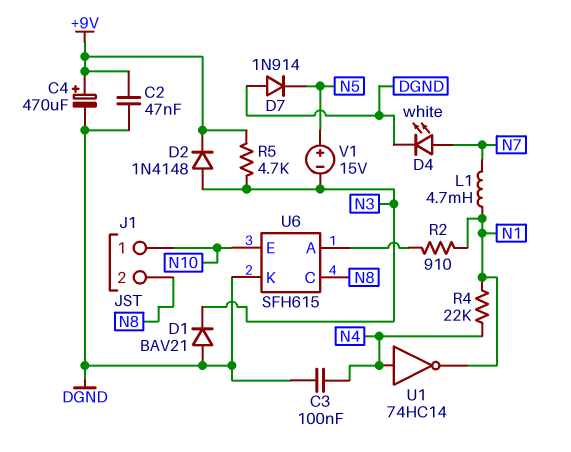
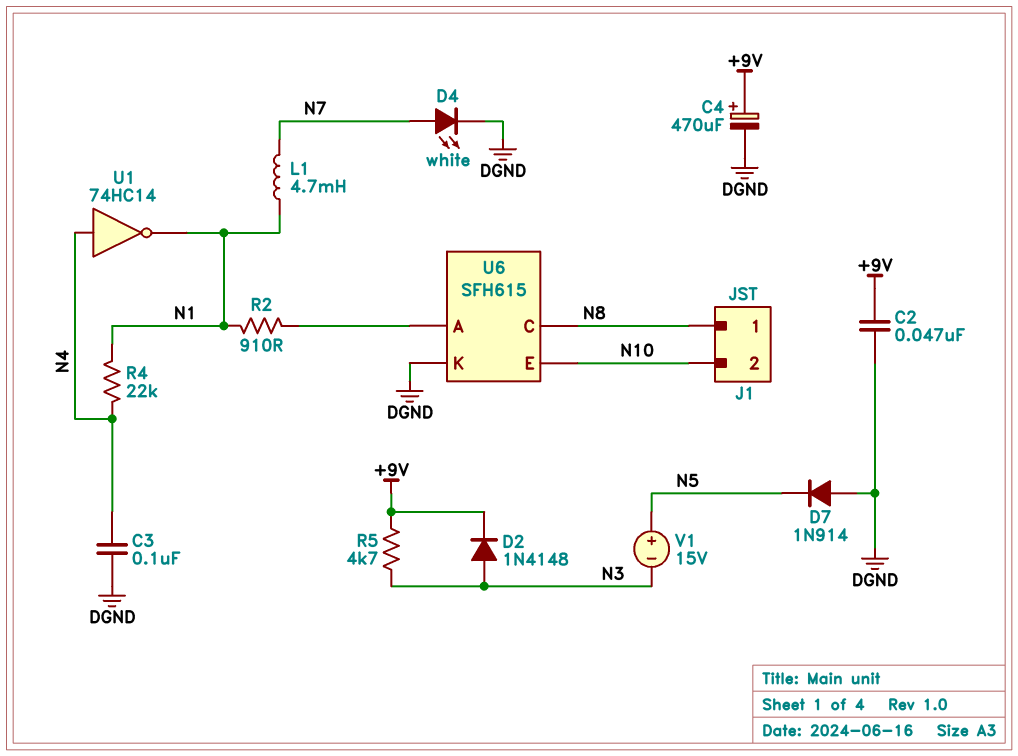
D1: diode BAV21 (A DGND, K N3) -> none
J1 pin 1: N10 -> N8
J1 pin 2: N8 -> N10

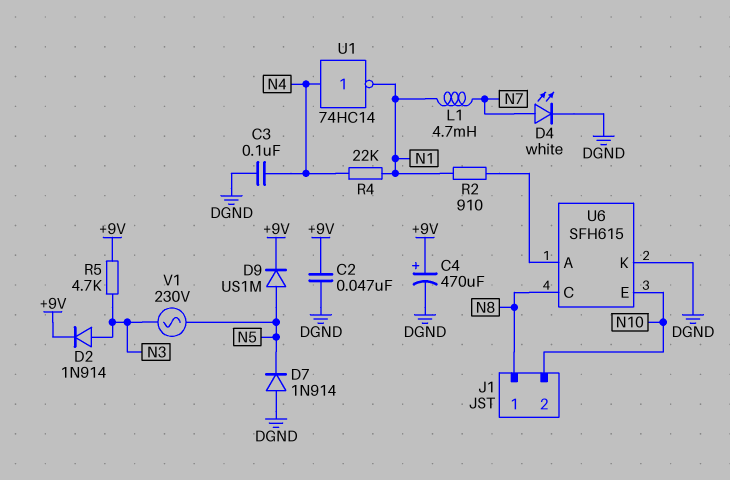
D2: diode 1N4148 (A N3, K +9V) -> diode 1N914 (A N3, K +9V)
D9: none -> diode US1M (A N5, K +9V)
V1: 15V (plus N5, minus N3) -> AC 230V (N3, N5)

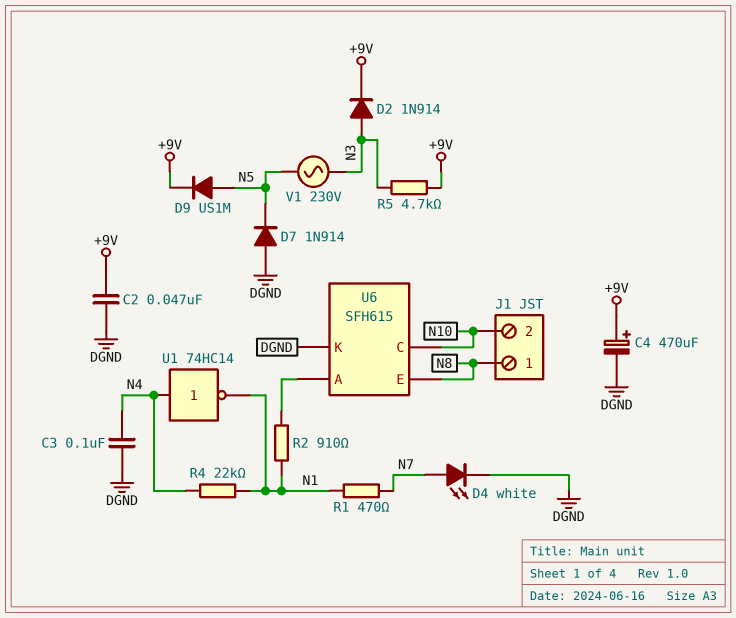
L1: 4.7mH (N1, N7) -> none
R1: none -> 470 (N1, N7)
U6 pin C: N8 -> N10
U6 pin E: N10 -> N8

